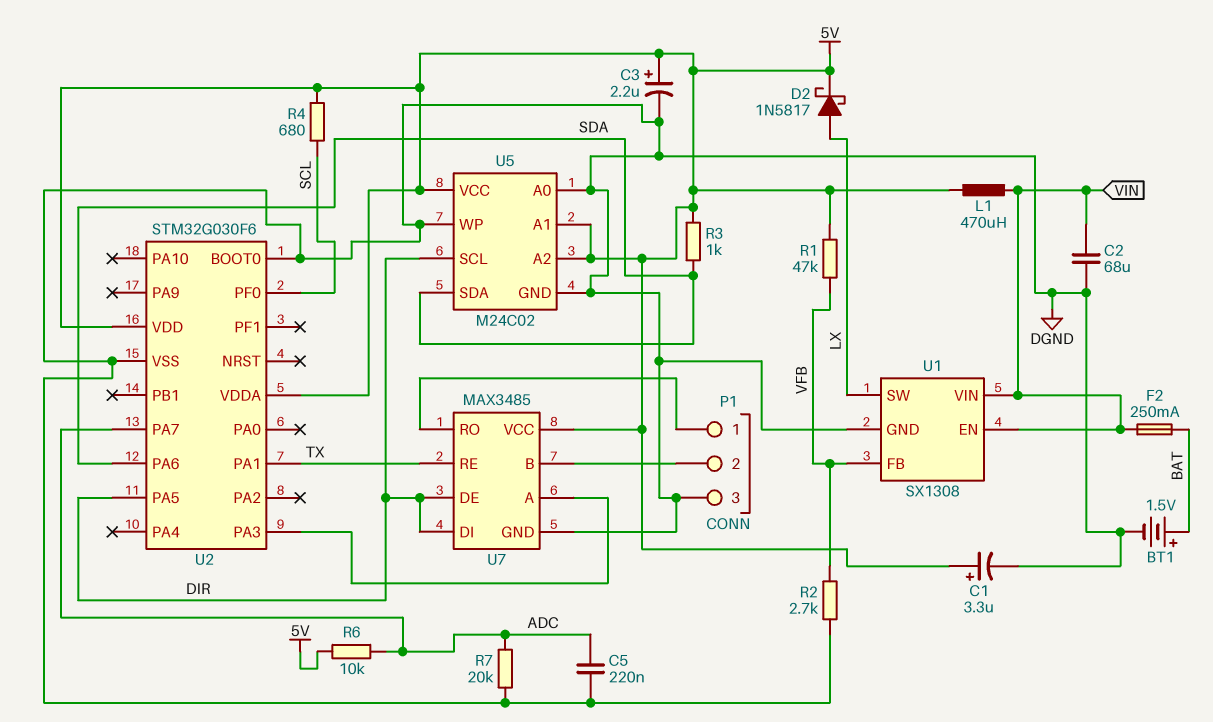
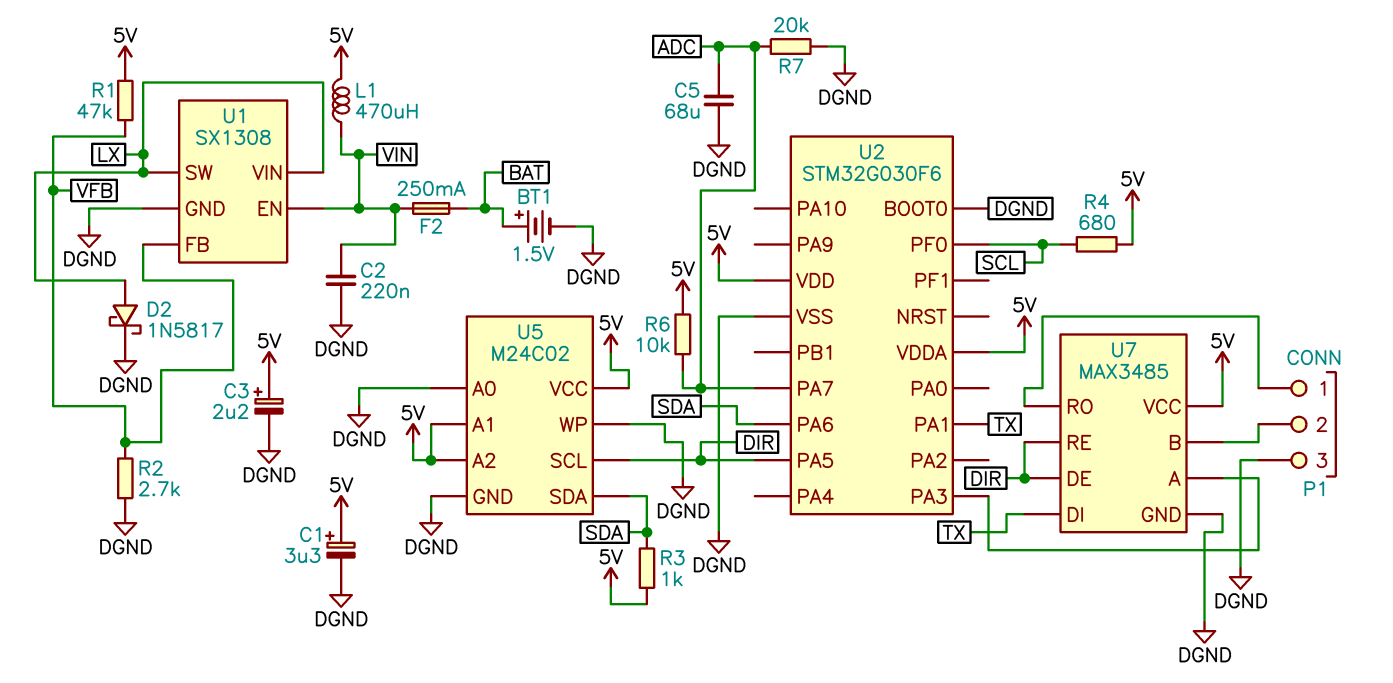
C2: 68uF (DGND, VIN) -> 220nF (DGND, VIN)
C5: 220nF (ADC, DGND) -> 68uF (ADC, DGND)
D2: schottky 1N5817 (A LX, K 5V) -> schottky 1N5817 (A LX, K DGND)
U1 pin VIN: VIN -> LX
U7 pin DI: DIR -> TX
U7 pin RE: TX -> DIR

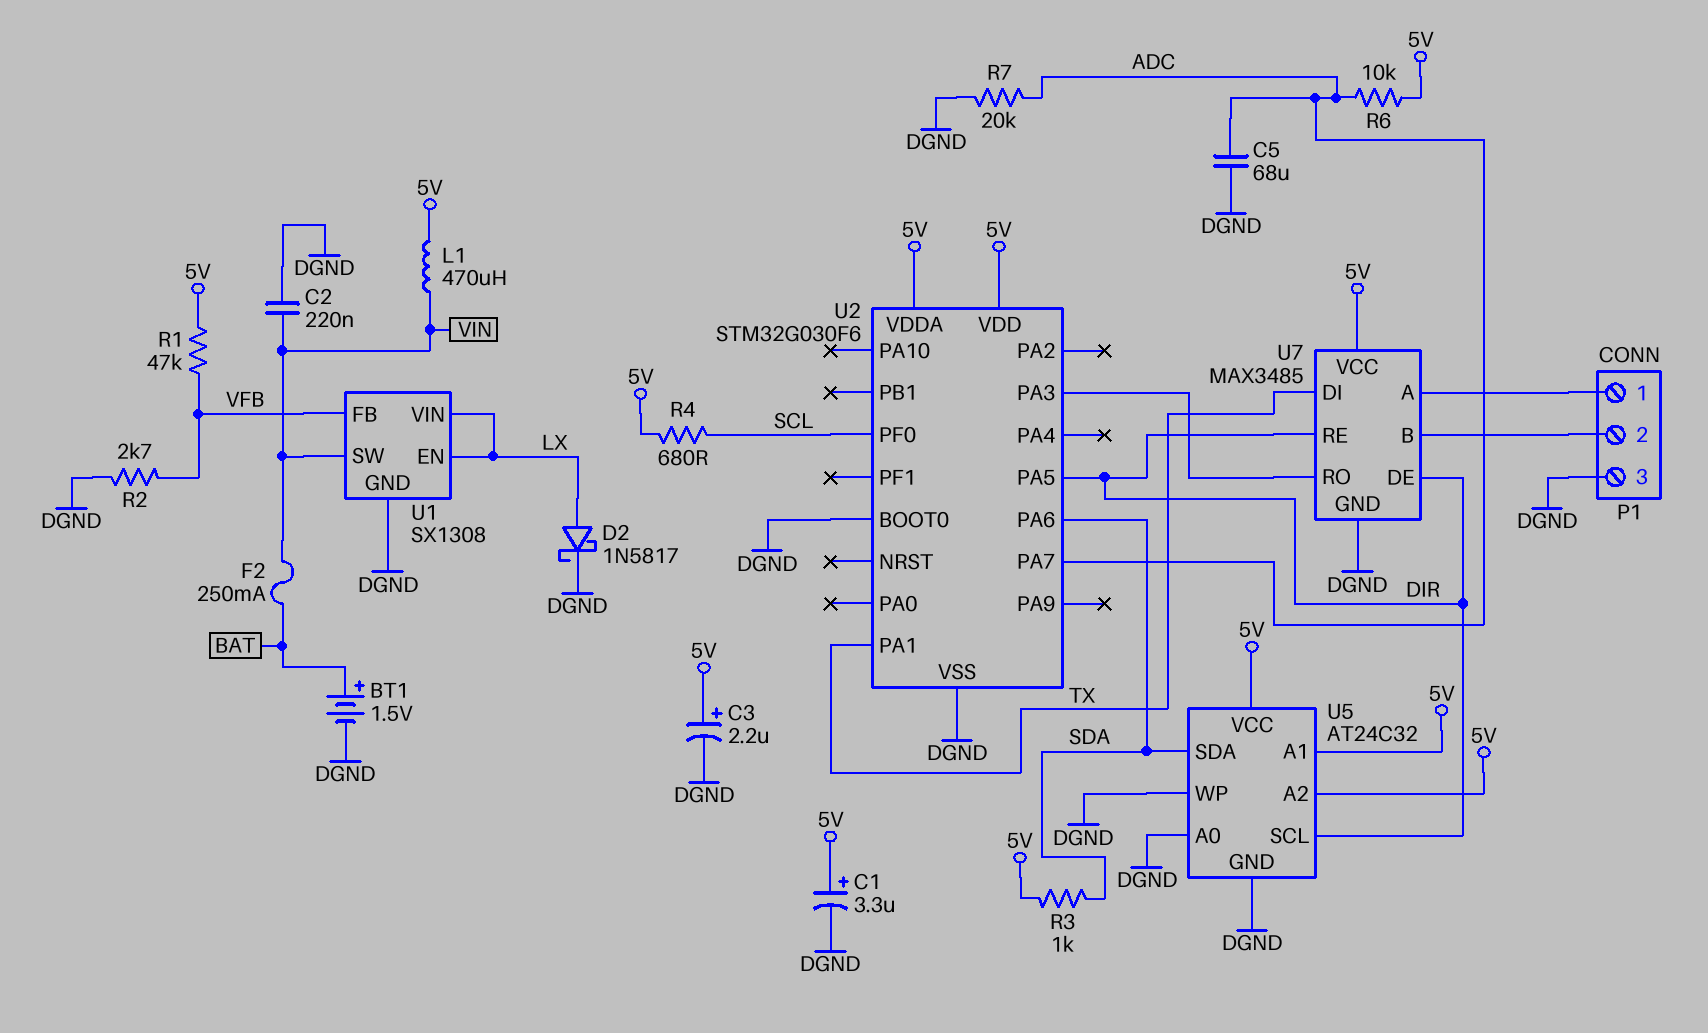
U1 pin EN: VIN -> LX
U1 pin SW: LX -> VIN
U5: M24C02 -> AT24C32
U7 pin A: U2/PA3 -> P1/1
U7 pin RO: P1/1 -> U2/PA3

